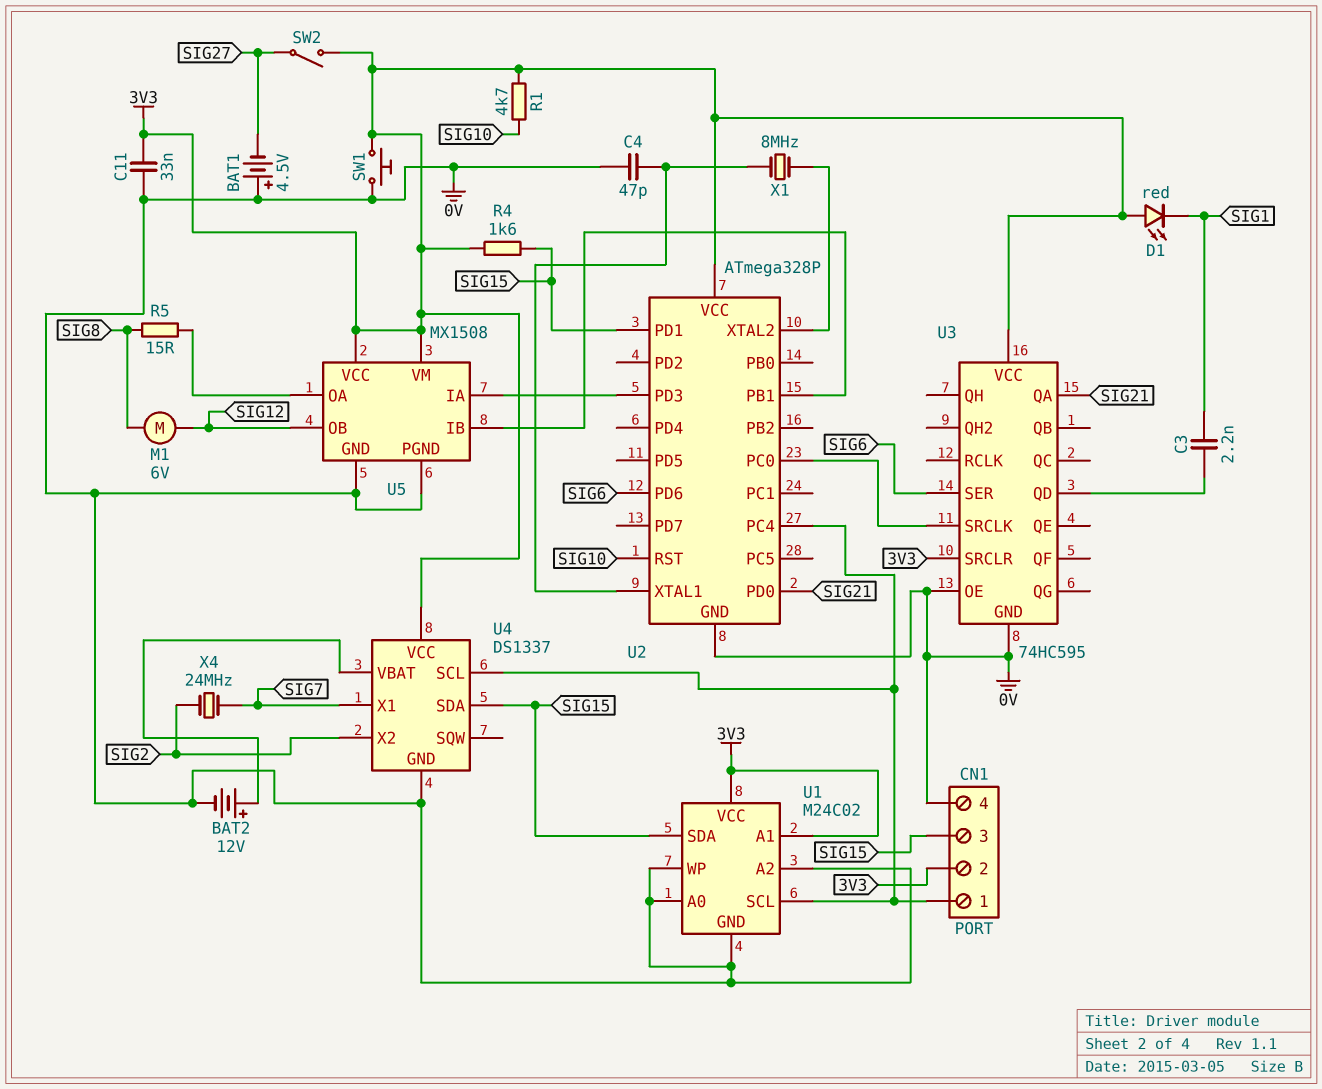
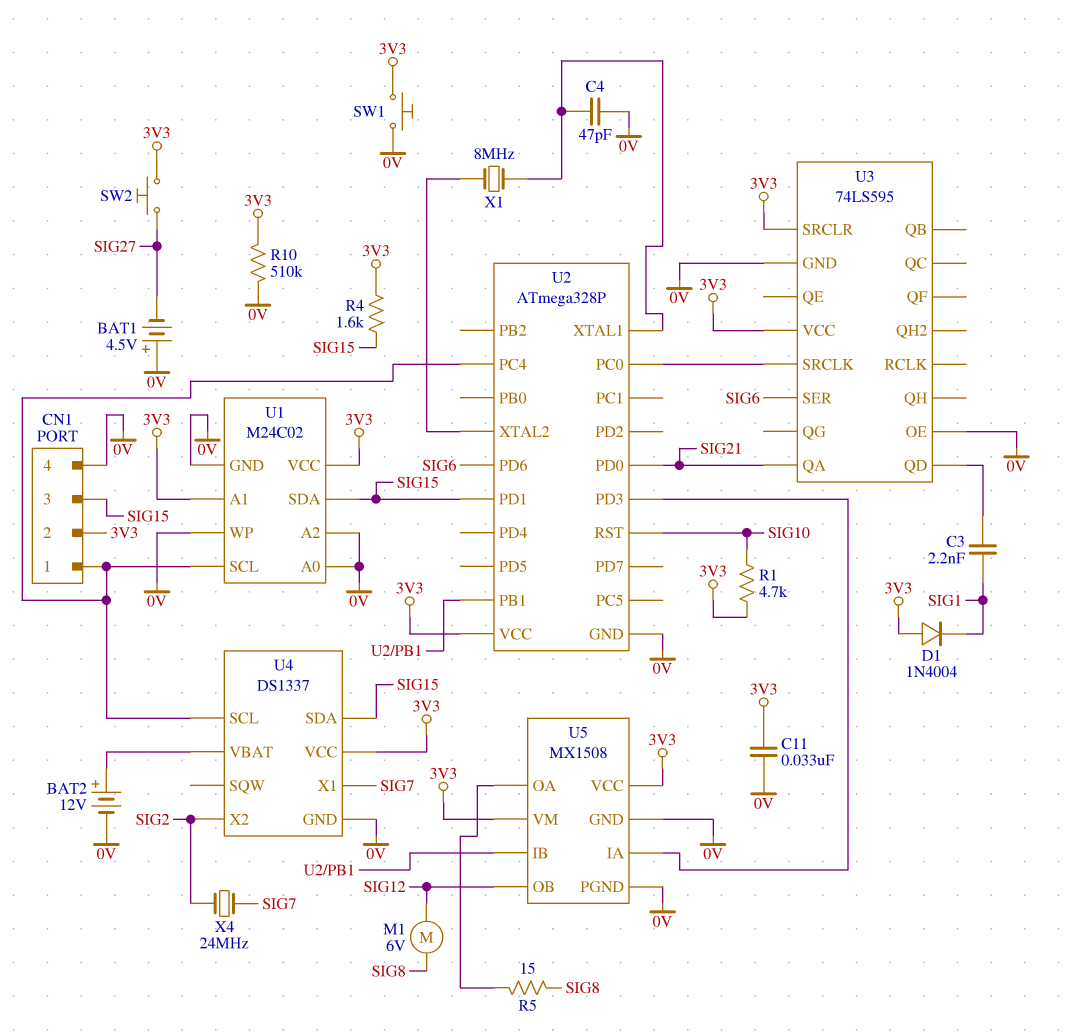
D1: LED red (A 3V3, K SIG1) -> diode 1N4004 (A 3V3, K SIG1)
R10: none -> 510k (0V, 3V3)
SW2: switch (3V3, SIG27) -> button (3V3, SIG27)
U3: 74HC595 -> 74LS595

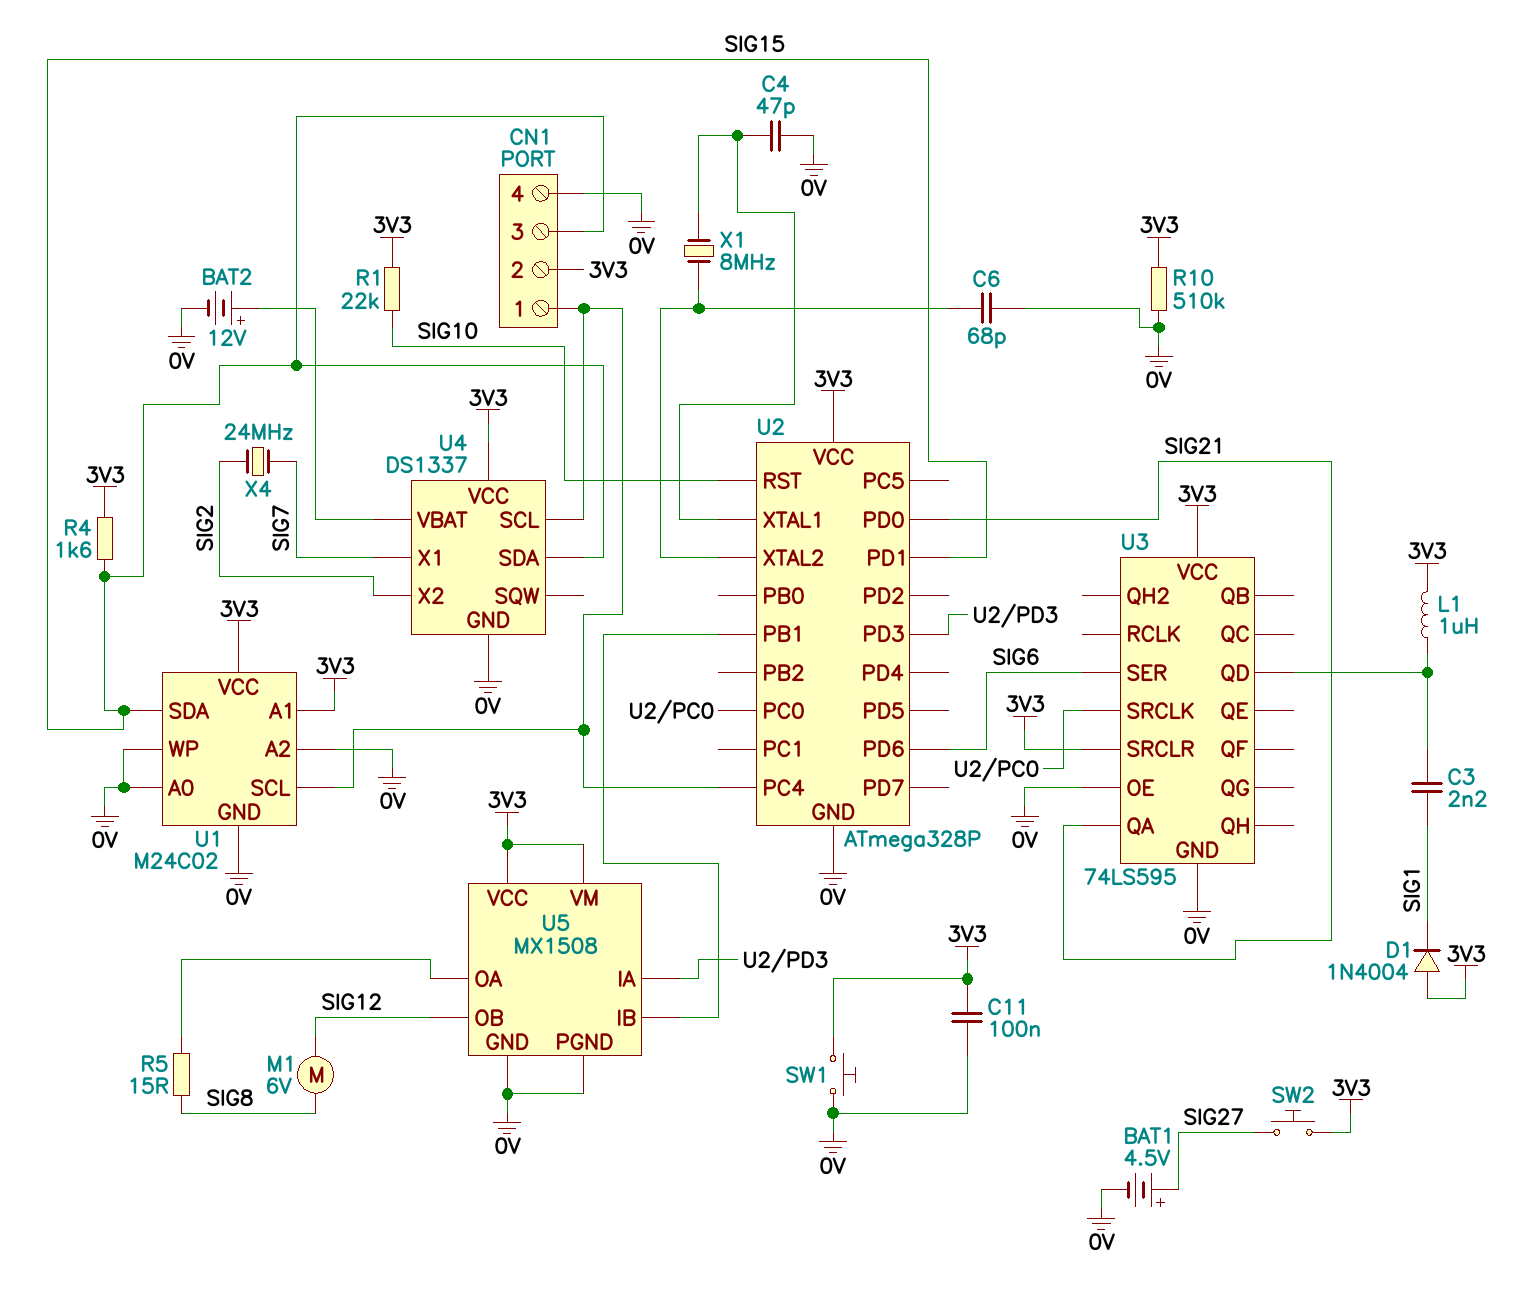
BAT1: 4.5V (plus 0V, minus SIG27) -> 4.5V (plus SIG27, minus 0V)
C6: none -> 68pF (0V, U2/XTAL2)
C11: 33nF (0V, 3V3) -> 100nF (0V, 3V3)
L1: none -> 1uH (3V3, U3/QD)
R1: 4.7k (3V3, SIG10) -> 22k (3V3, SIG10)

